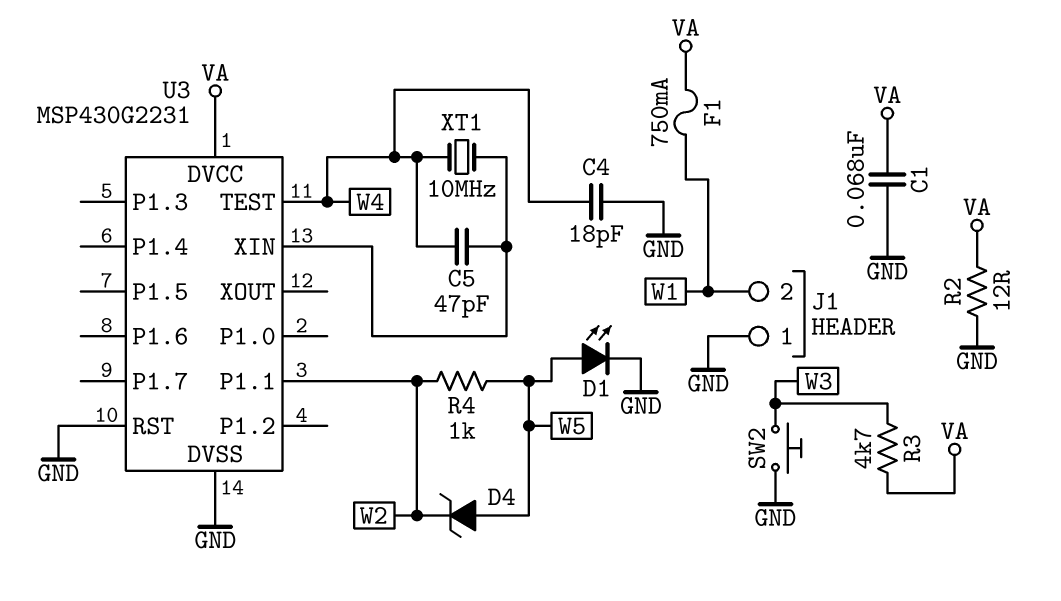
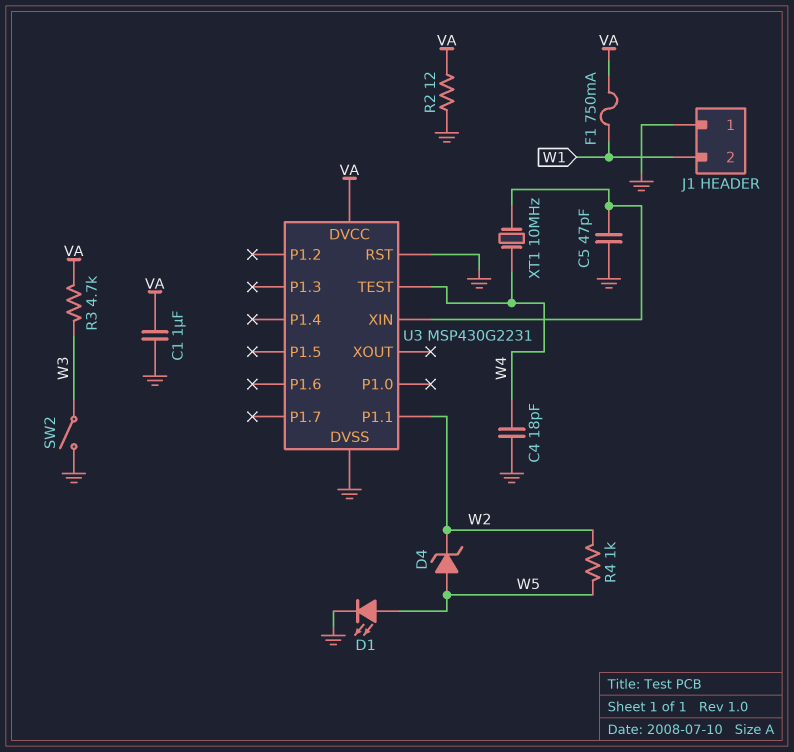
C1: 68nF (GND, VA) -> 1uF (GND, VA)
C5: 47pF (U3/XIN, W4) -> 47pF (GND, U3/XIN)
SW2: button (GND, W3) -> switch (GND, W3)

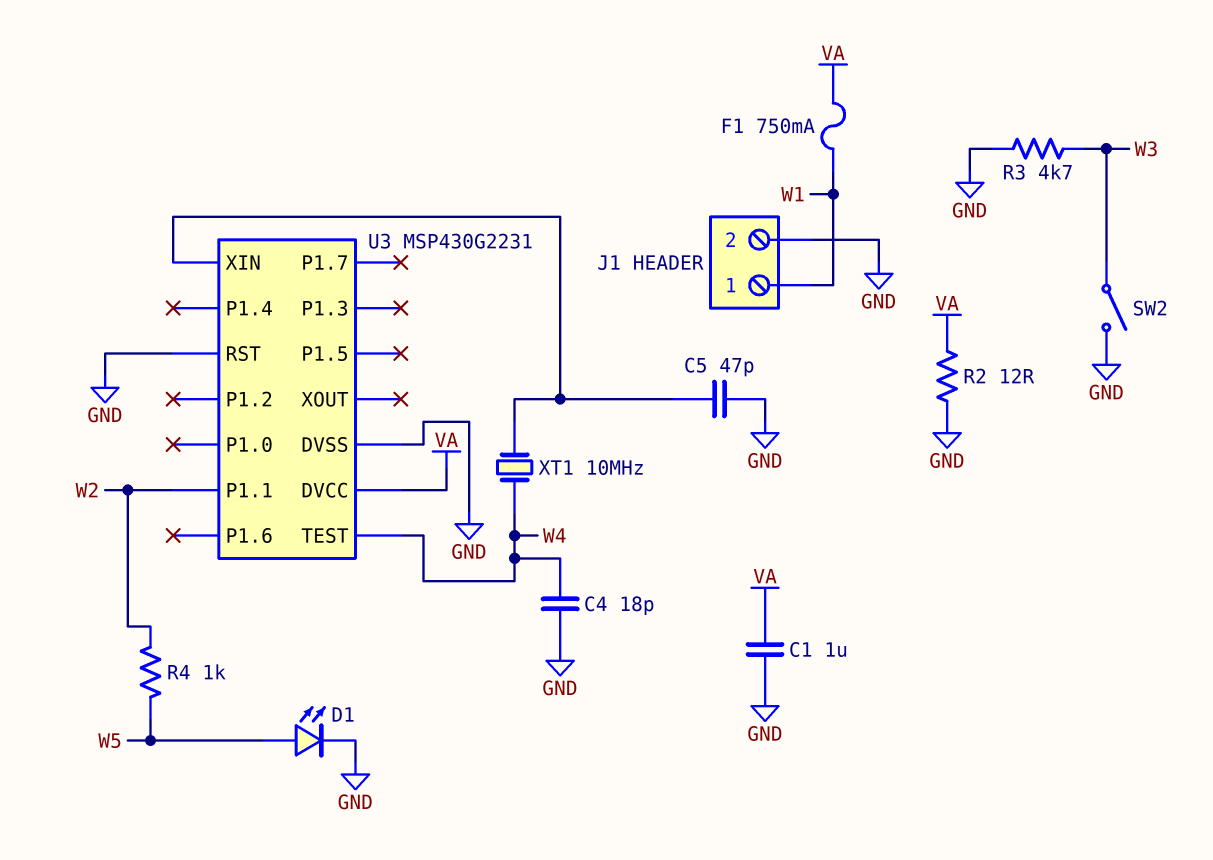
D4: zener (A W5, K W2) -> none
J1 pin 1: GND -> W1
J1 pin 2: W1 -> GND
R3: 4.7k (VA, W3) -> 4.7k (GND, W3)

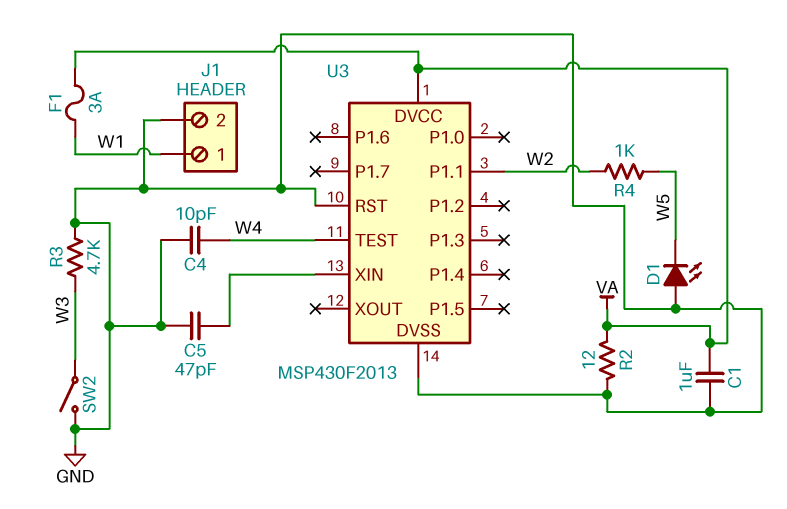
C4: 18pF (GND, W4) -> 10pF (GND, W4)
D1: LED (A W5, K GND) -> LED (A GND, K W5)
F1: 750mA (VA, W1) -> 3A (VA, W1)
U3: MSP430G2231 -> MSP430F2013
XT1: 10MHz (U3/XIN, W4) -> none

